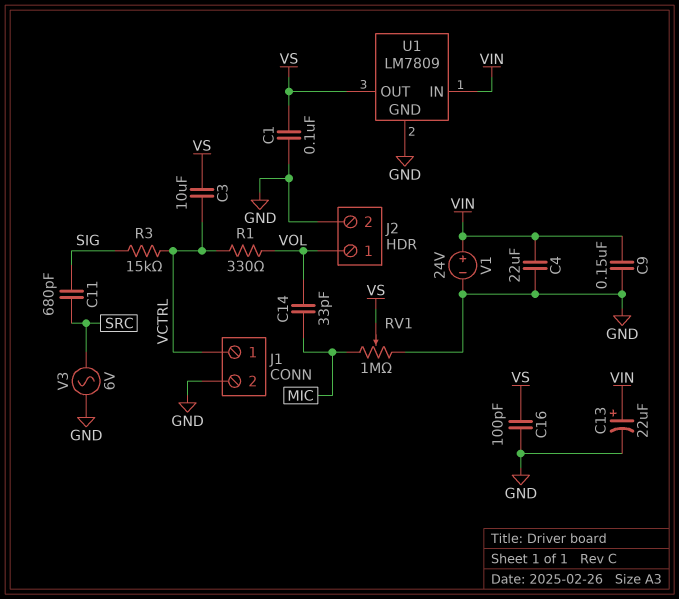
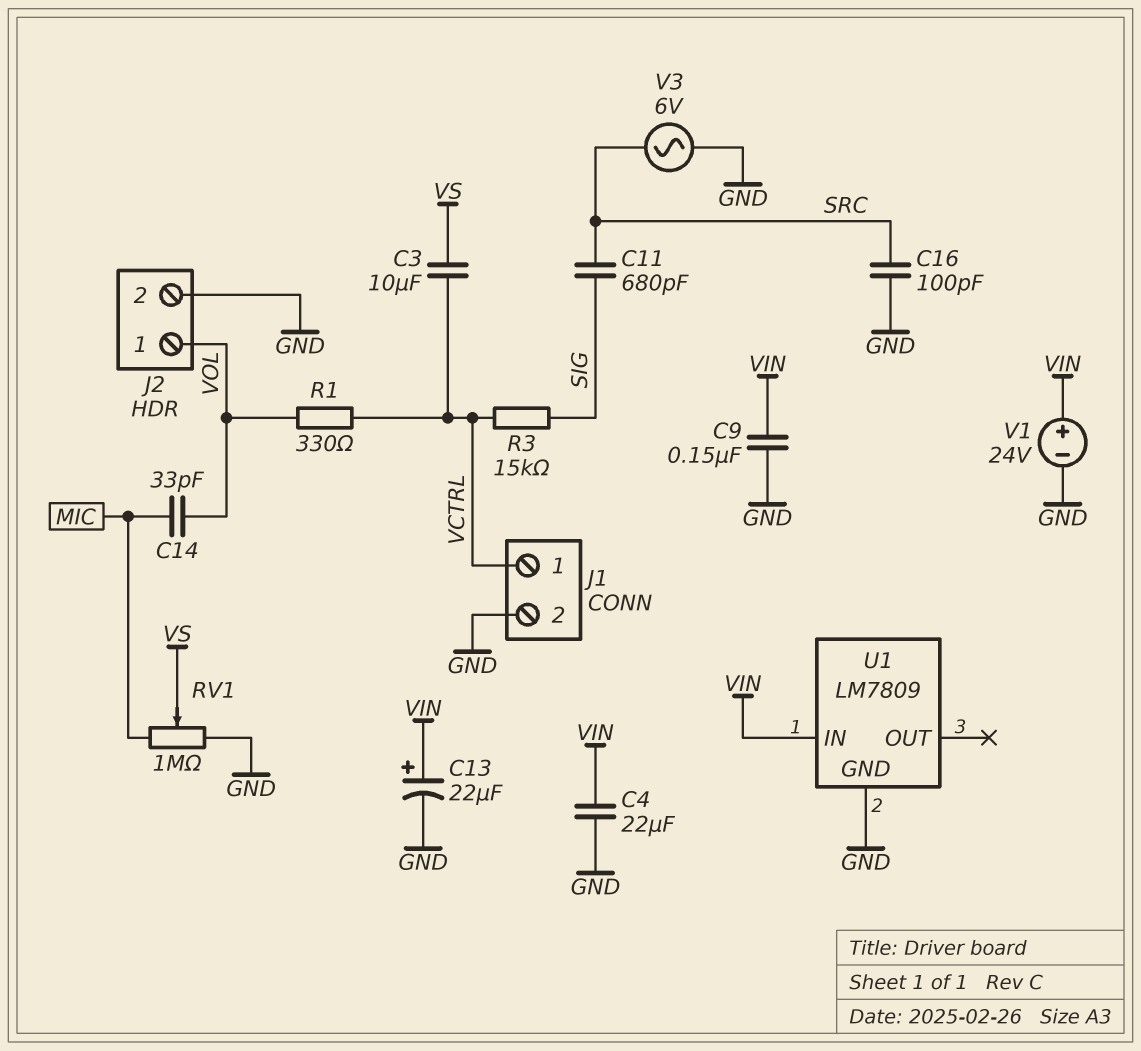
C1: 100nF (GND, VS) -> none
C16: 100pF (GND, VS) -> 100pF (GND, SRC)
U1 pin OUT: VS -> none

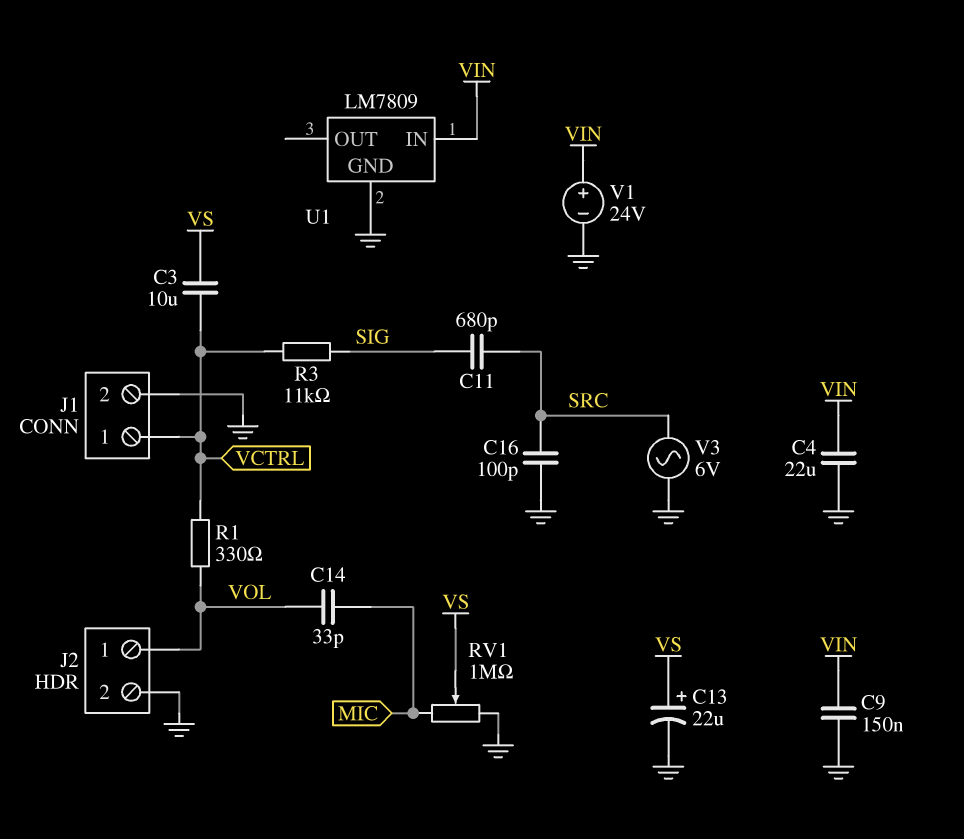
C13: 22uF (plus VIN, minus GND) -> 22uF (plus VS, minus GND)
R3: 15k (SIG, VCTRL) -> 11k (SIG, VCTRL)

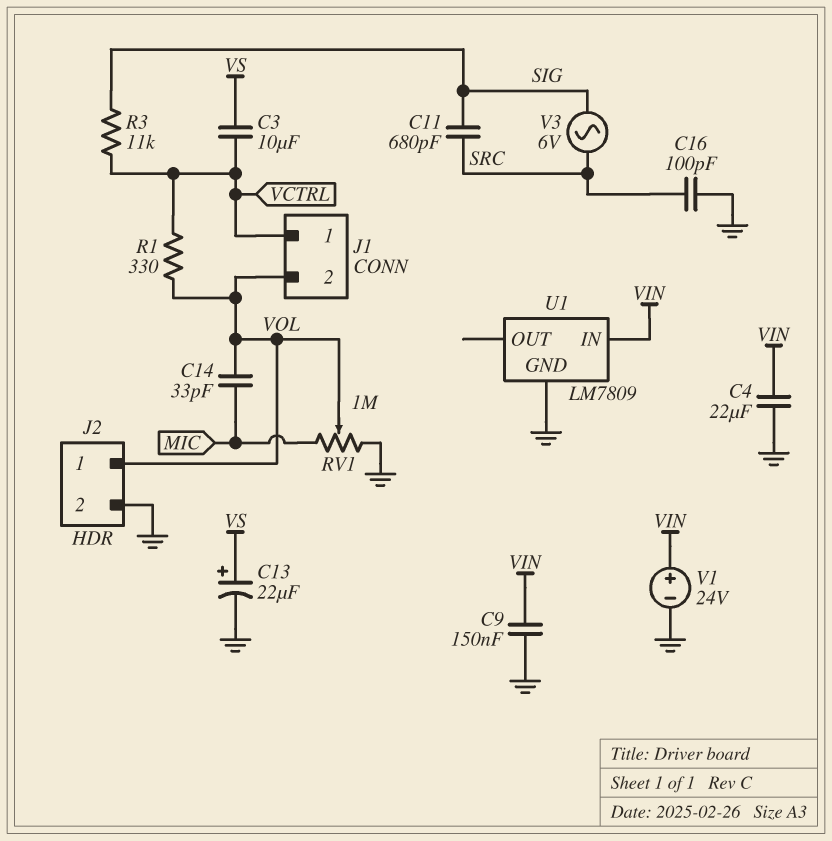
J1 pin 2: GND -> VOL
RV1: 1M (GND, MIC, wiper VS) -> 1M (GND, MIC, wiper VOL)
V3: AC 6V (GND, SRC) -> AC 6V (SIG, SRC)

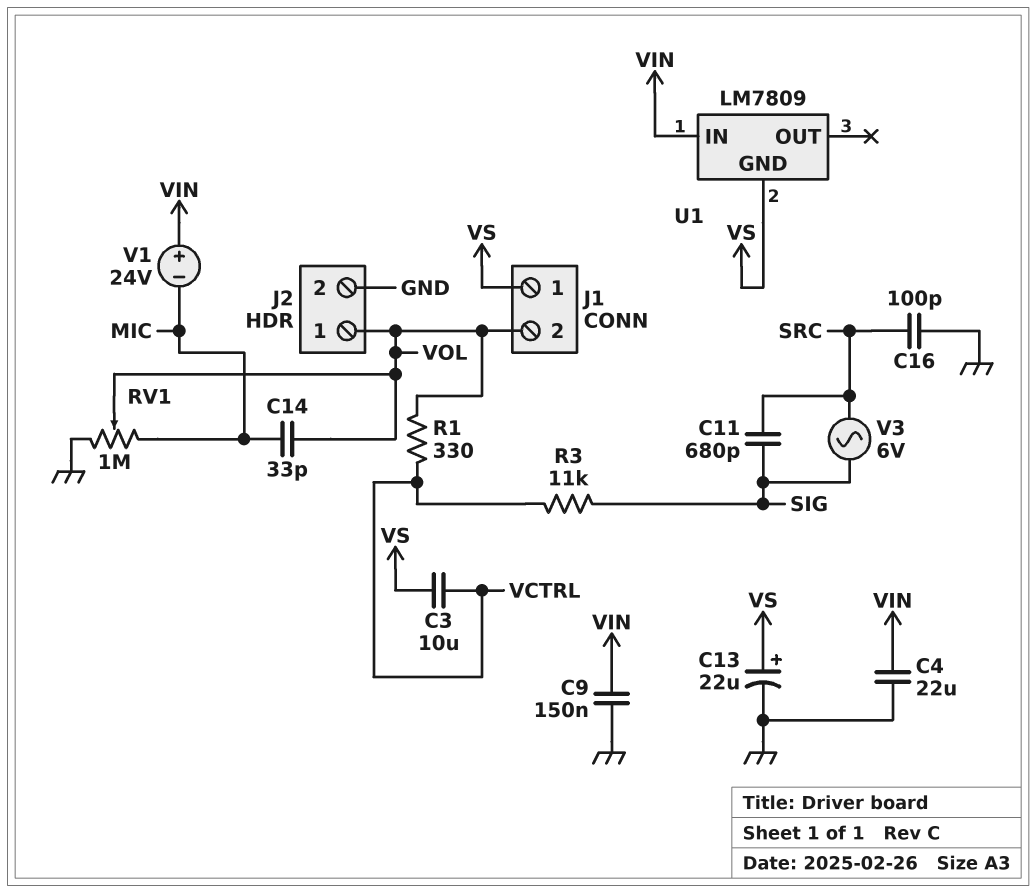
J1 pin 1: VCTRL -> VS
U1 pin GND: GND -> VS
V1: 24V (plus VIN, minus GND) -> 24V (plus VIN, minus MIC)

